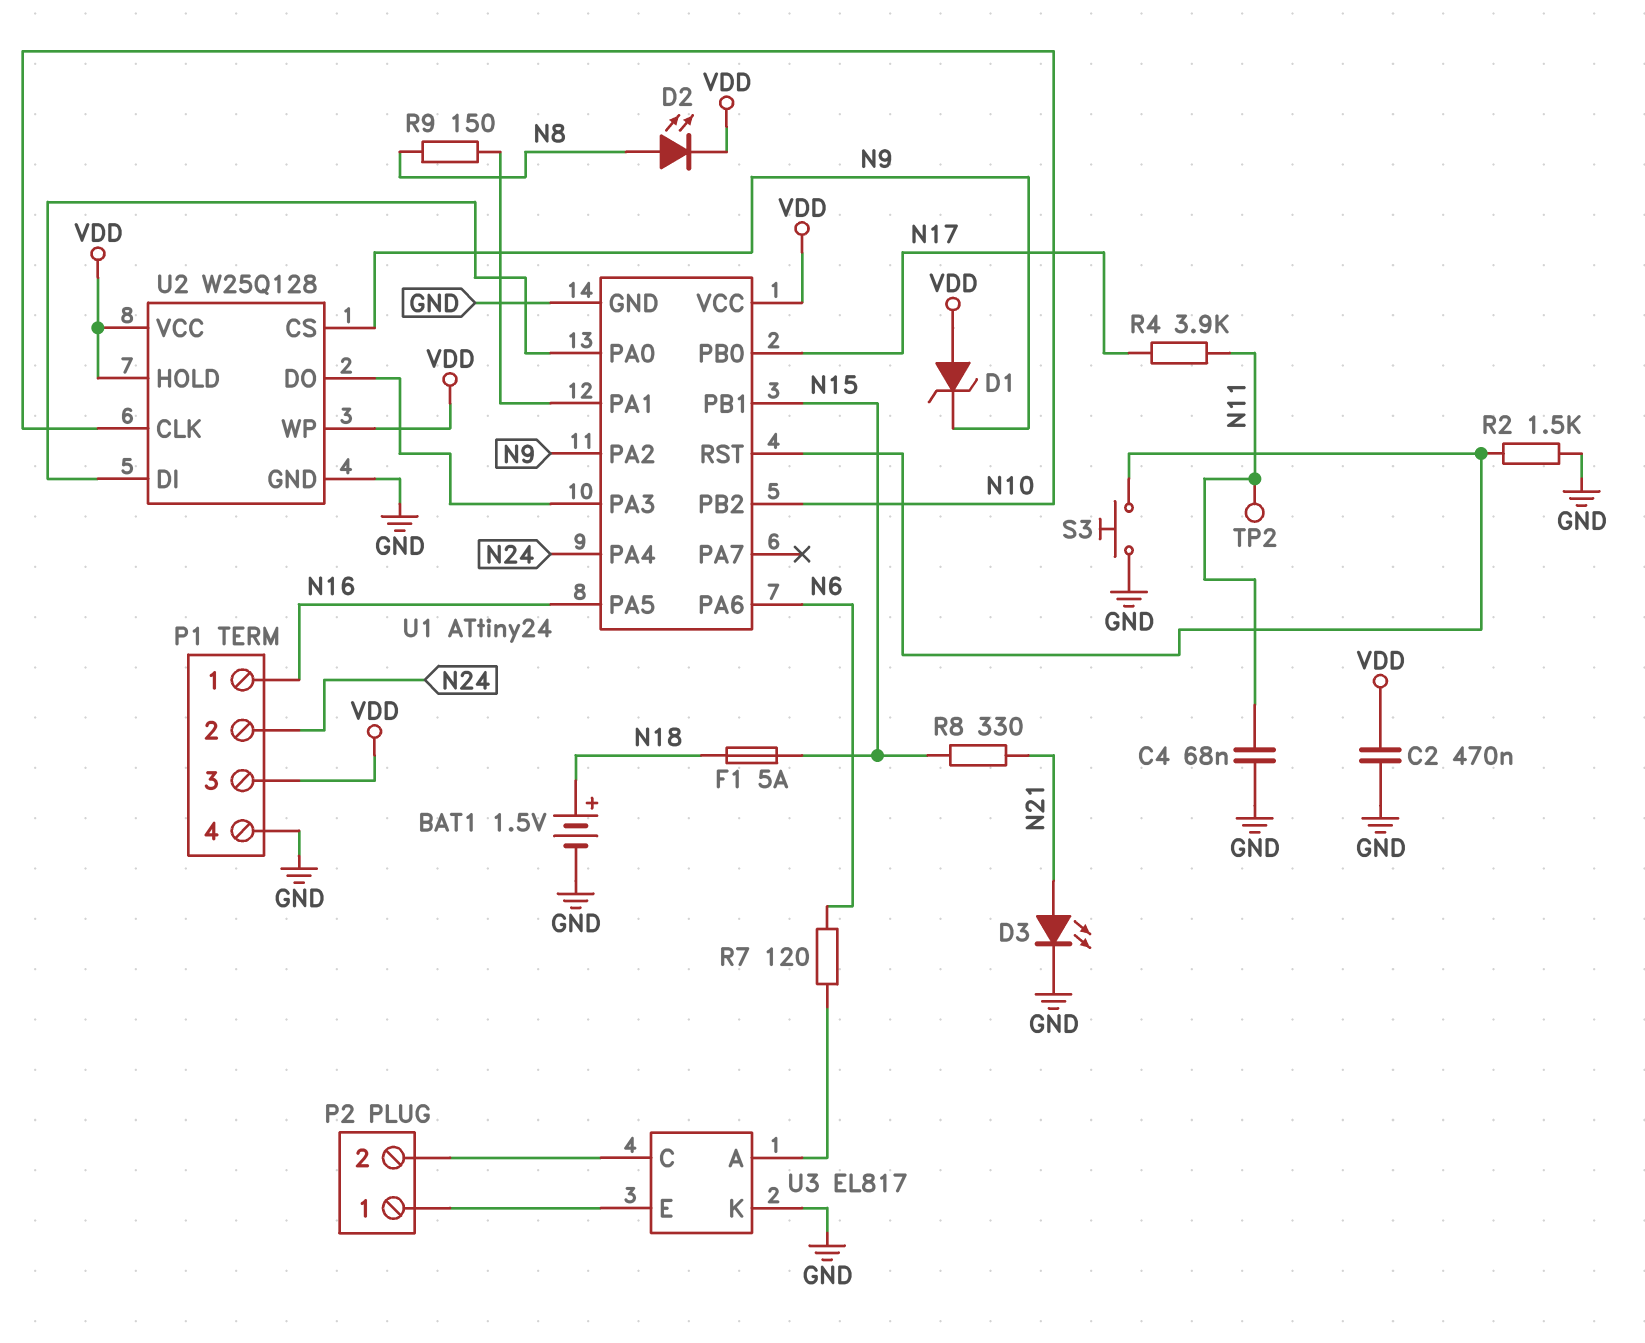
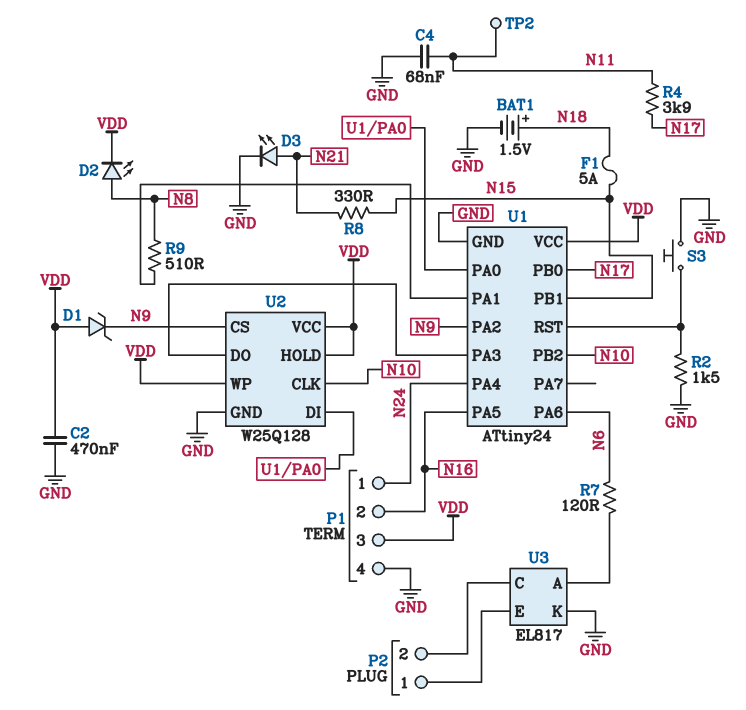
P1 pin 1: N16 -> N24
P1 pin 2: N24 -> N16
R9: 150 (N8, U1/PA1) -> 510 (N8, U1/PA1)

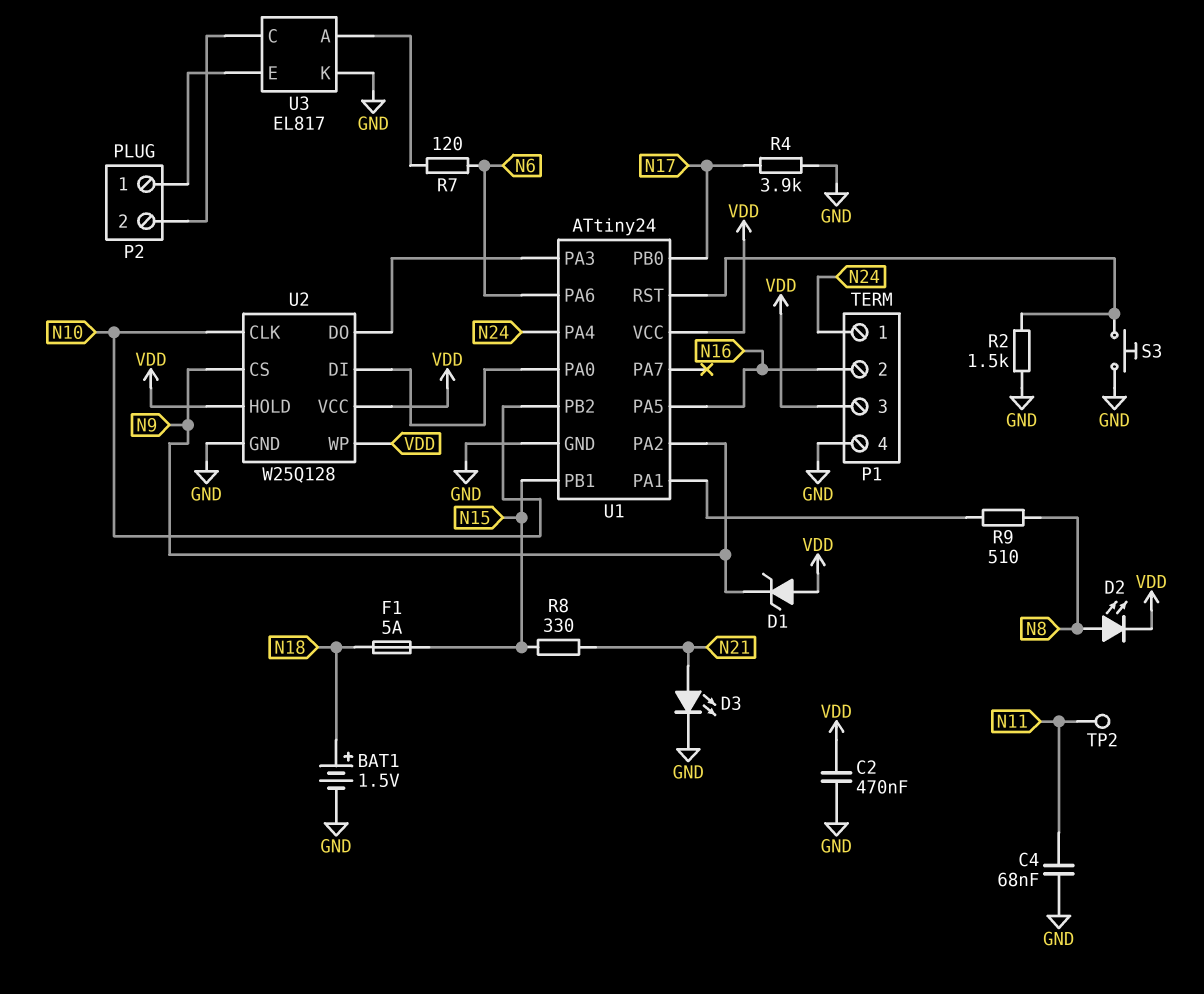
R4: 3.9k (N11, N17) -> 3.9k (GND, N17)

